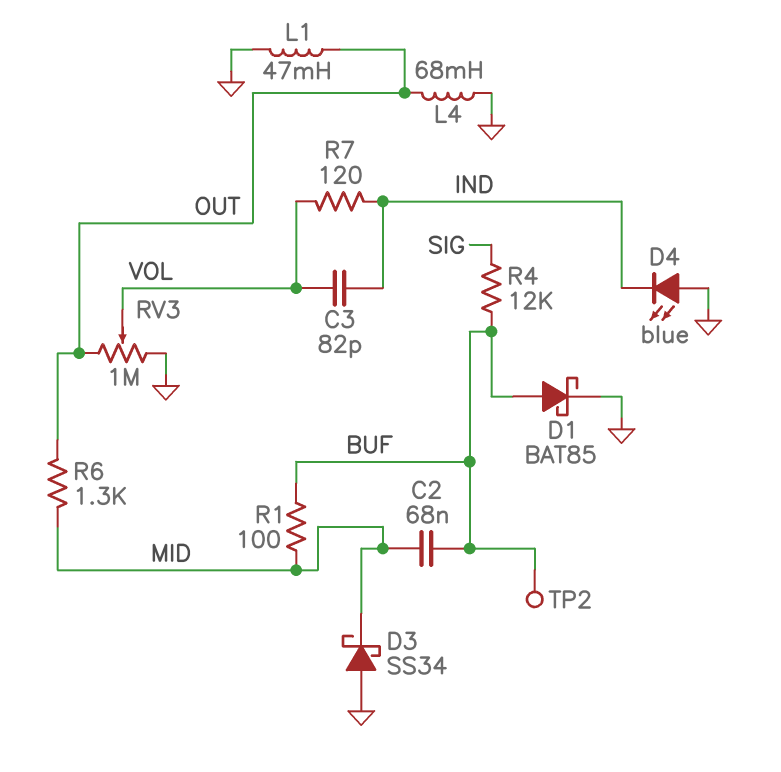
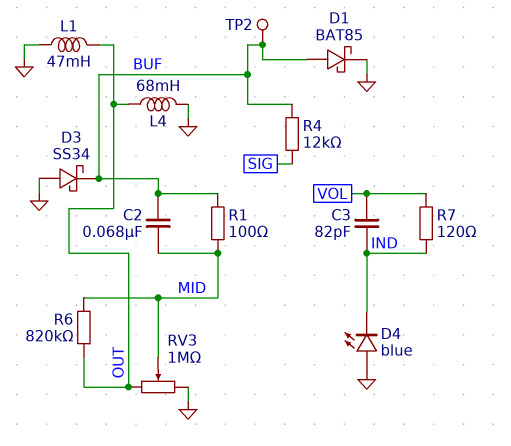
D3: schottky SS34 (A GND, K MID) -> schottky SS34 (A GND, K BUF)
R6: 1.3k (MID, OUT) -> 820k (MID, OUT)
RV3: 1M (GND, OUT, wiper VOL) -> 1M (GND, OUT, wiper MID)

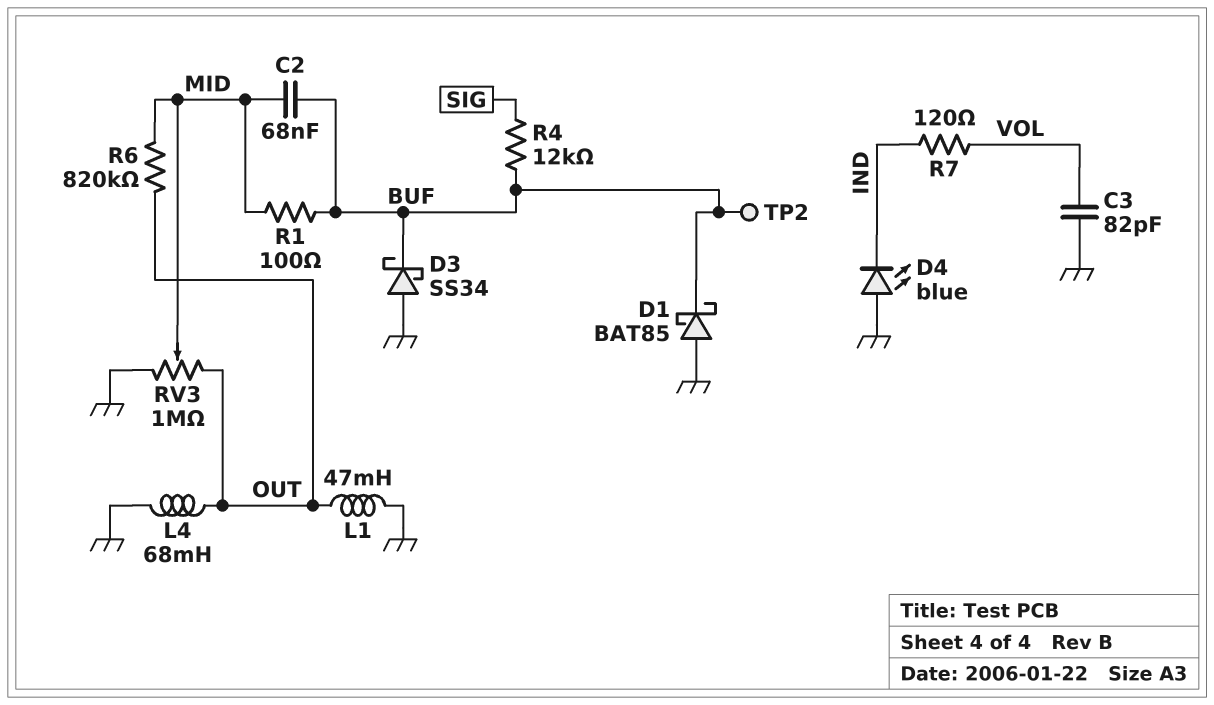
C3: 82pF (IND, VOL) -> 82pF (GND, VOL)
D1: schottky BAT85 (A BUF, K GND) -> schottky BAT85 (A GND, K BUF)

